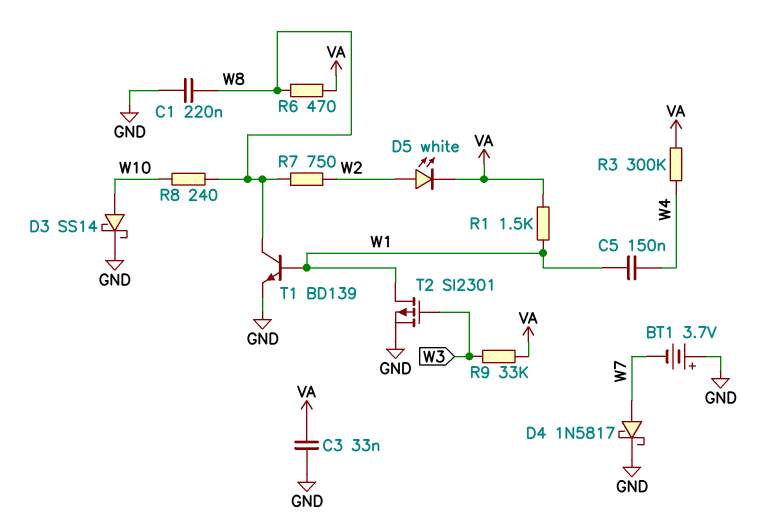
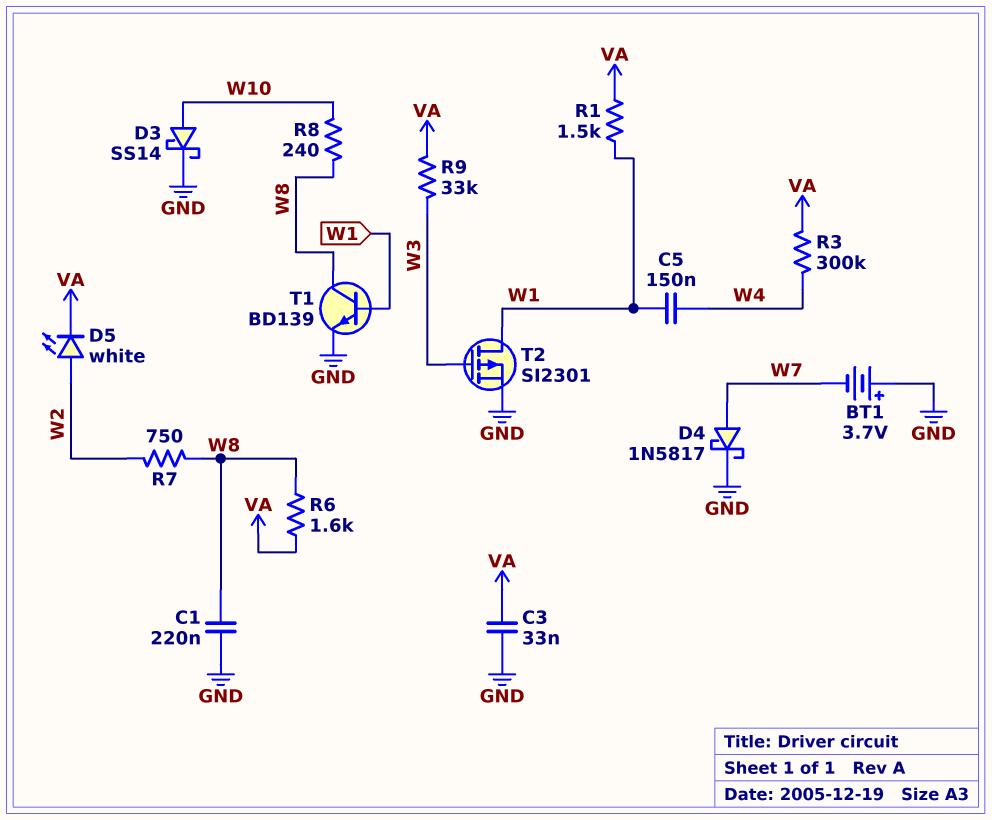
R6: 470 (VA, W8) -> 1.6k (VA, W8)

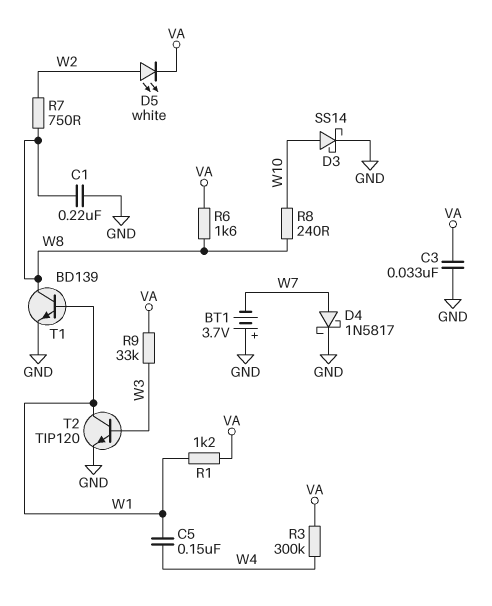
R1: 1.5k (VA, W1) -> 1.2k (VA, W1)
T2: PMOS SI2301 (G W3, D W1, S GND) -> NPN TIP120 (B W3, C W1, E GND)

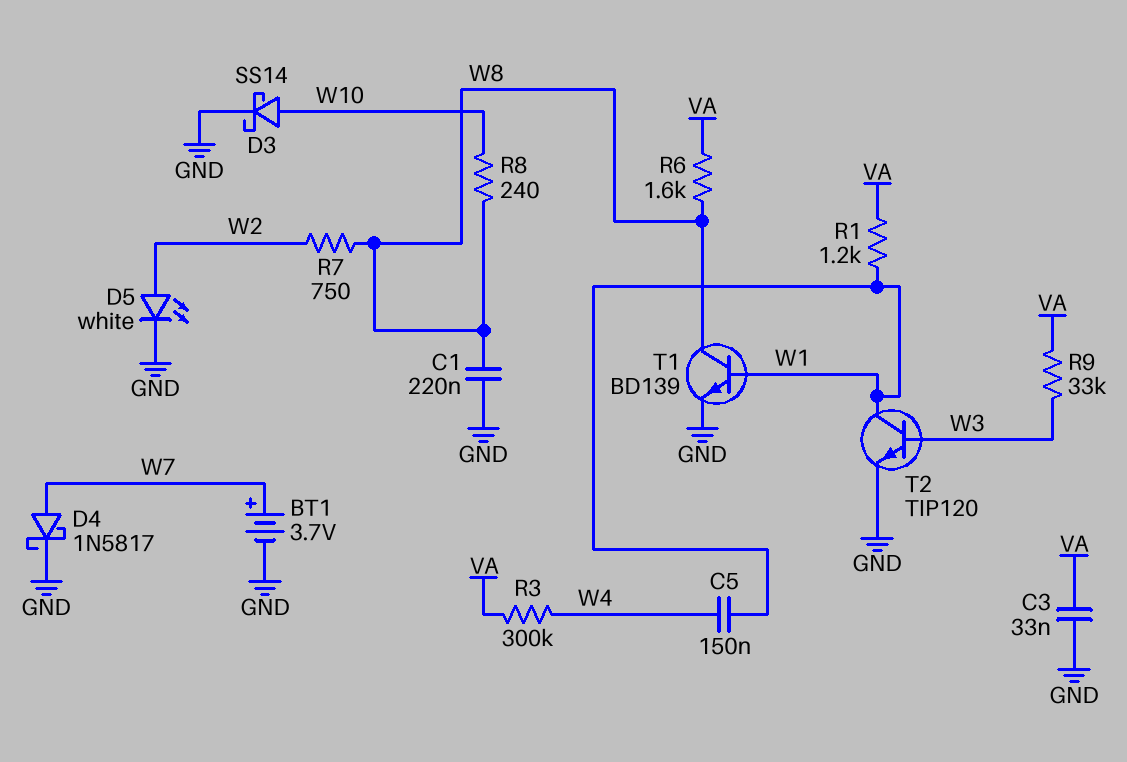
BT1: 3.7V (plus GND, minus W7) -> 3.7V (plus W7, minus GND)
D5: LED white (A W2, K VA) -> LED white (A W2, K GND)

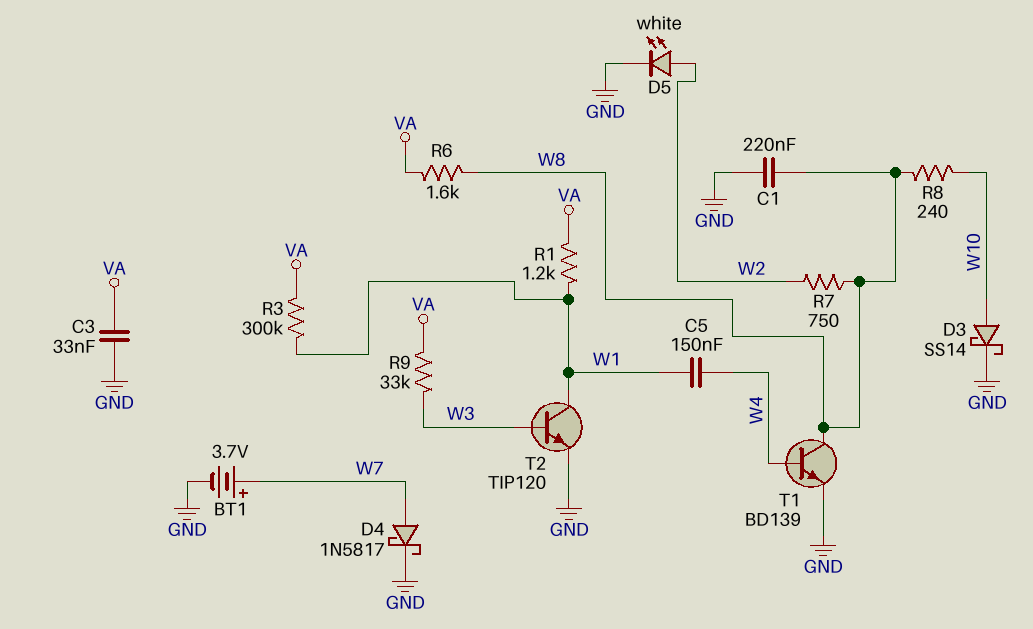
R3: 300k (VA, W4) -> 300k (VA, W1)
T1: NPN BD139 (B W1, C W8, E GND) -> NPN BD139 (B W4, C W8, E GND)

